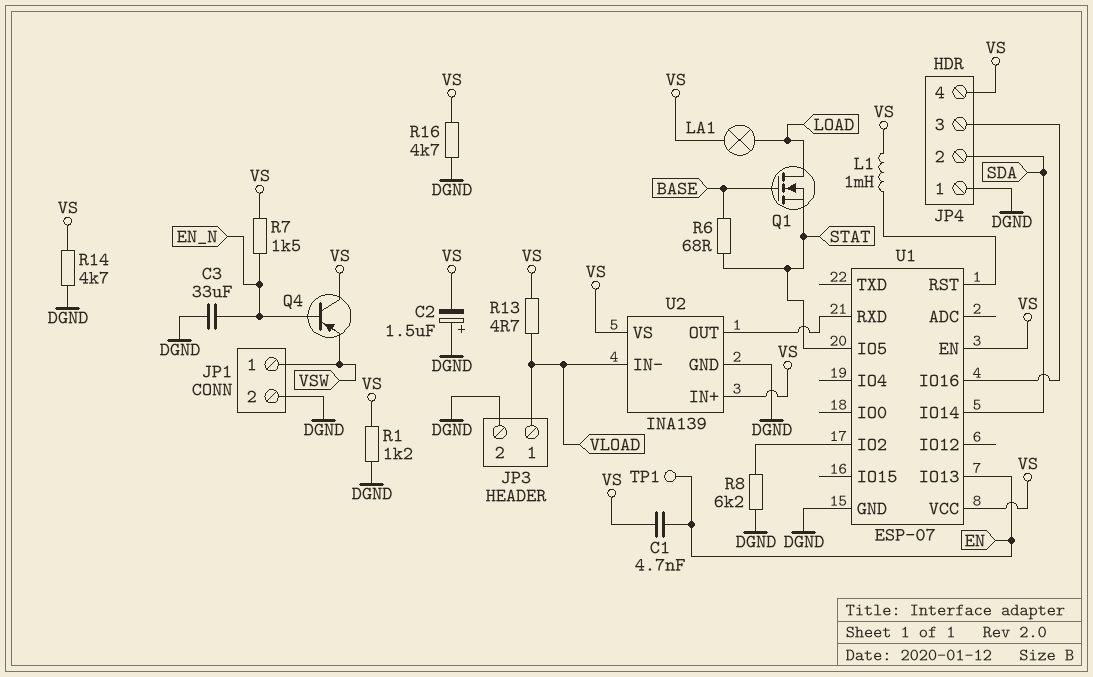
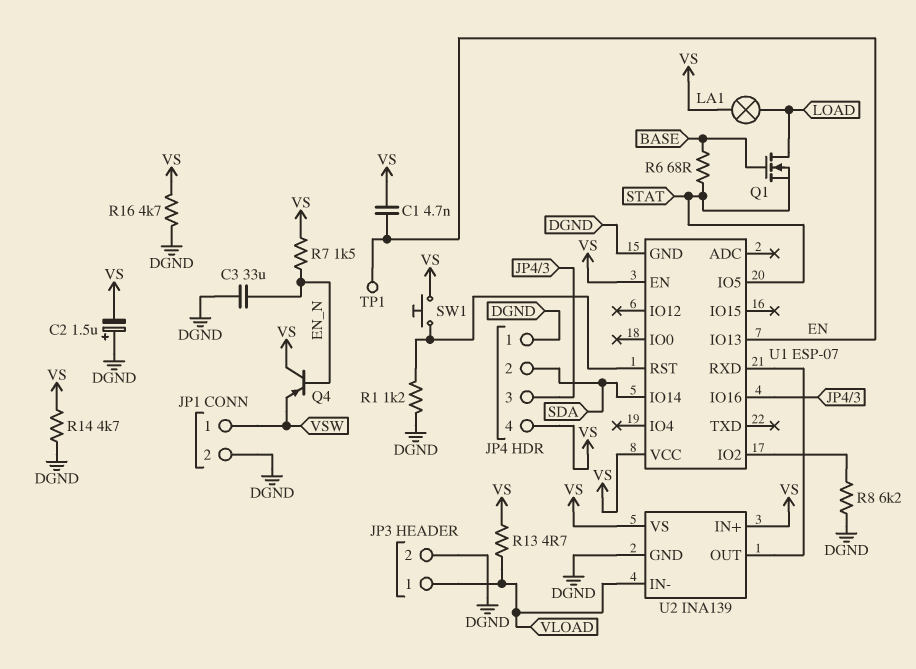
L1: 1mH (U1/RST, VS) -> none
R1: 1.2k (DGND, VS) -> 1.2k (DGND, U1/RST)
SW1: none -> button (U1/RST, VS)

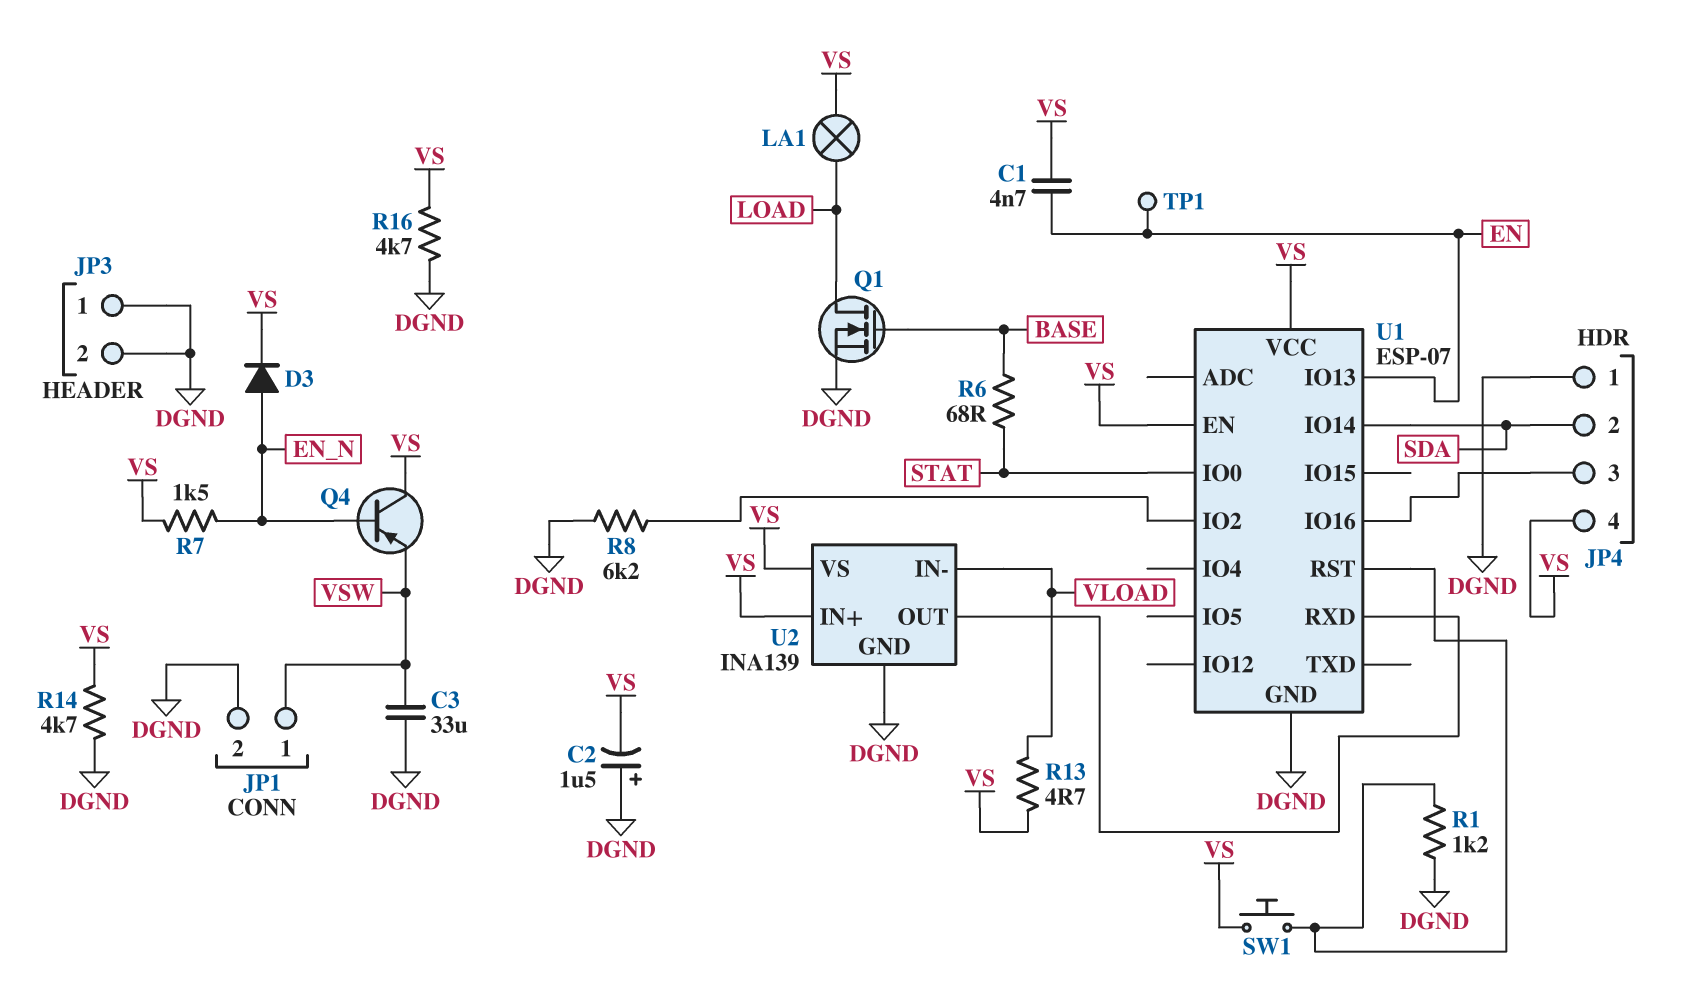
C3: 33uF (DGND, EN_N) -> 33uF (DGND, VSW)
D3: none -> diode (A EN_N, K VS)
JP3 pin 1: VLOAD -> DGND
Q1: NMOS (G BASE, D LOAD, S STAT) -> NMOS (G BASE, D LOAD, S DGND)
U1 pin IO0: none -> STAT
U1 pin IO5: STAT -> none

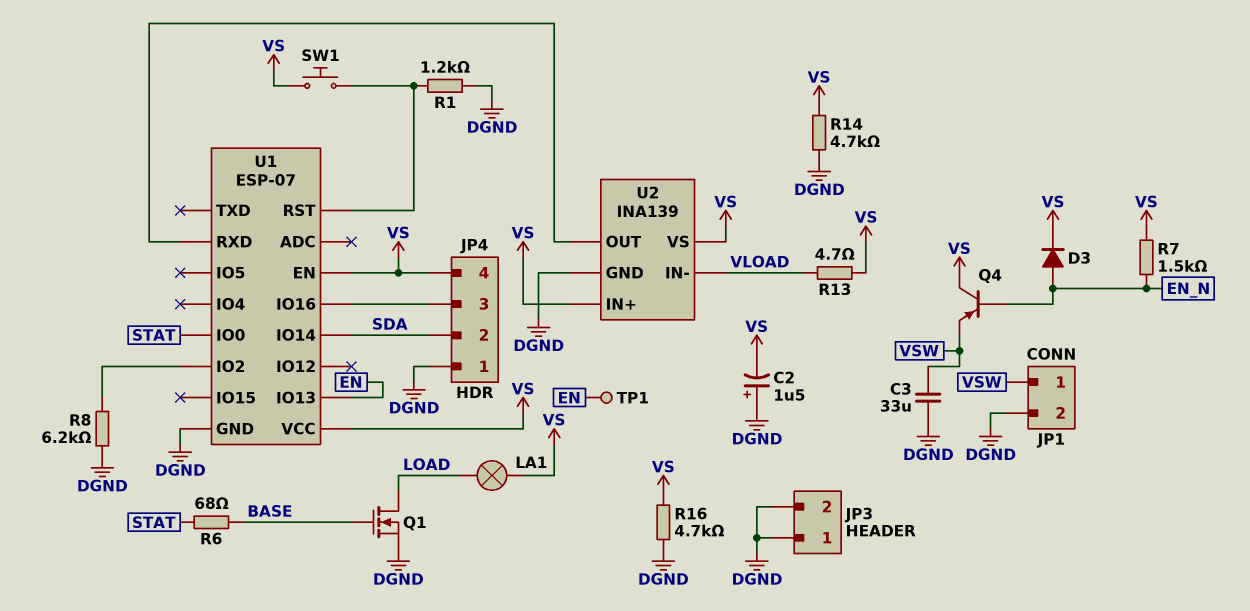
C1: 4.7nF (EN, VS) -> none

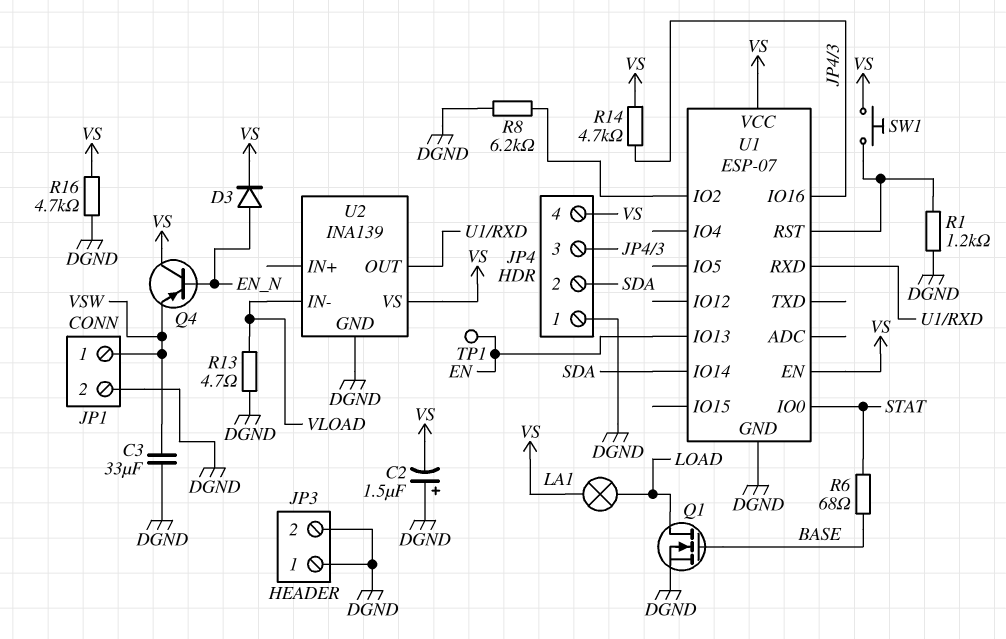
R7: 1.5k (EN_N, VS) -> none
R13: 4.7 (VLOAD, VS) -> 4.7 (DGND, VLOAD)
R14: 4.7k (DGND, VS) -> 4.7k (JP4/3, VS)
U2 pin IN+: VS -> none

